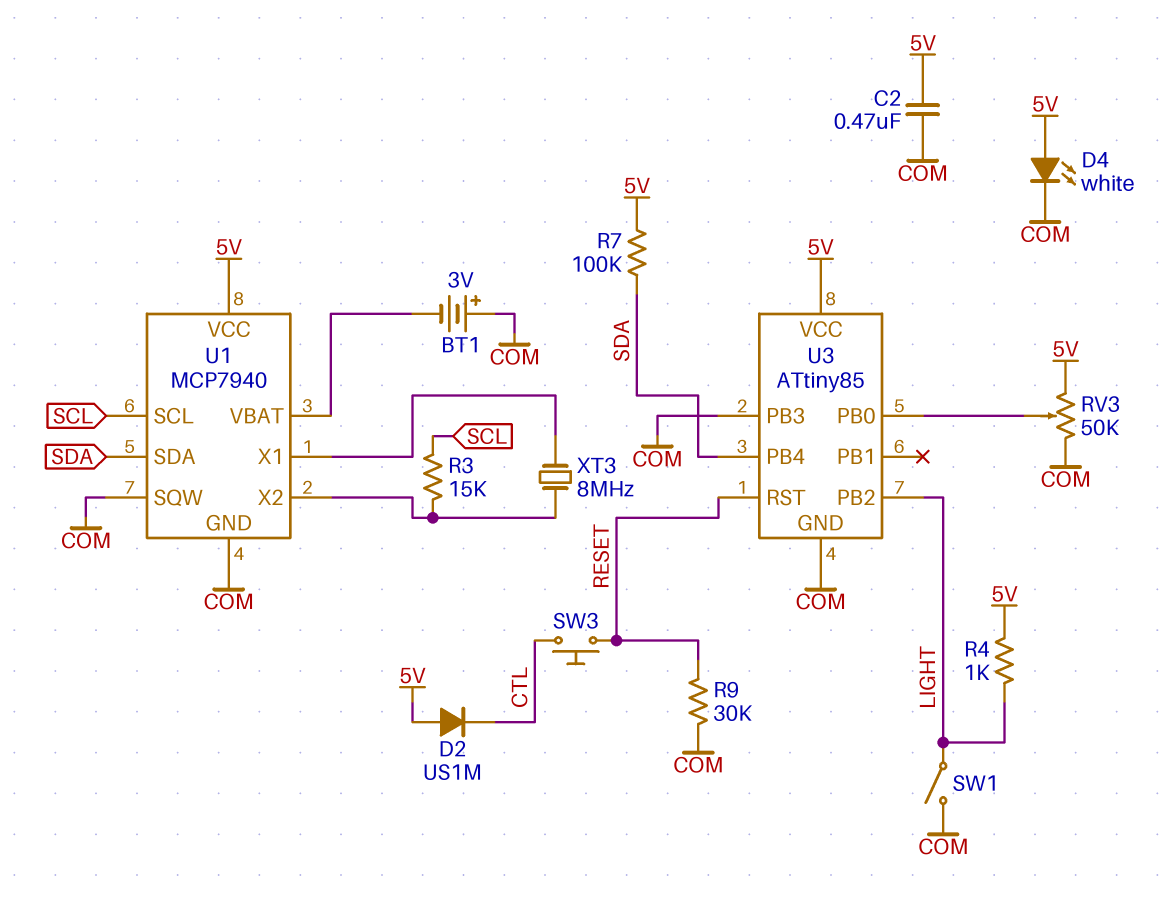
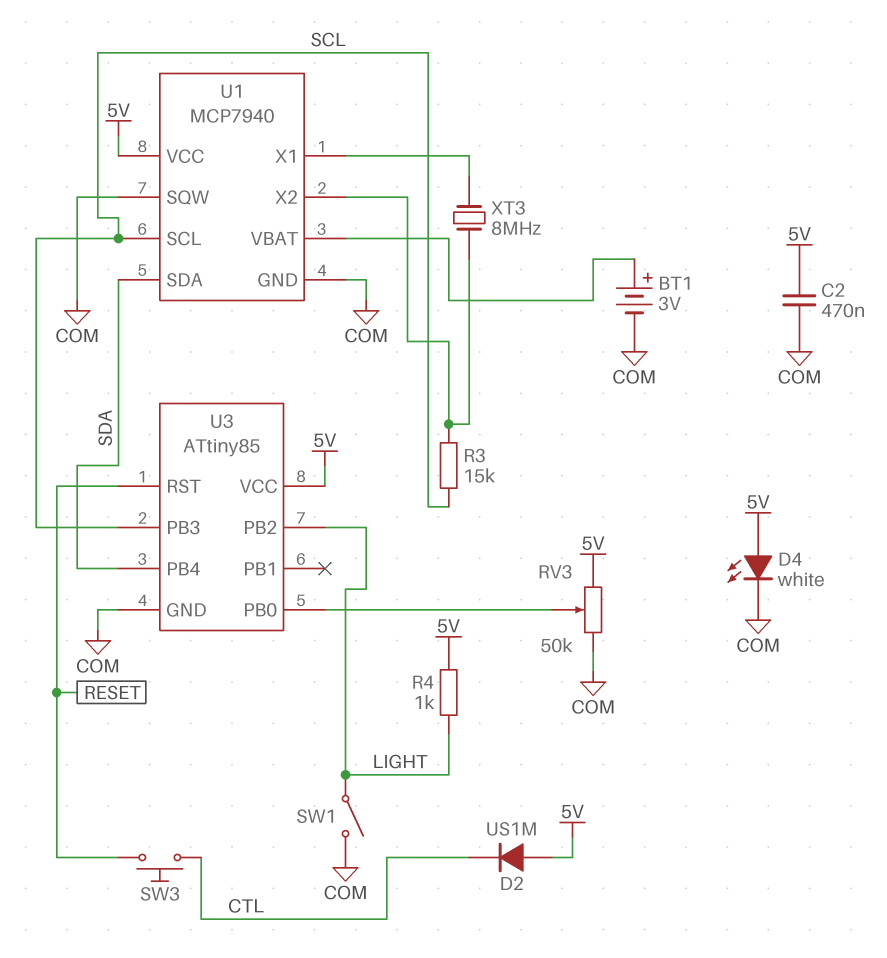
BT1: 3V (plus COM, minus U1/VBAT) -> 3V (plus U1/VBAT, minus COM)
R7: 100k (5V, SDA) -> none
R9: 30k (COM, RESET) -> none
U3 pin PB3: COM -> SCL

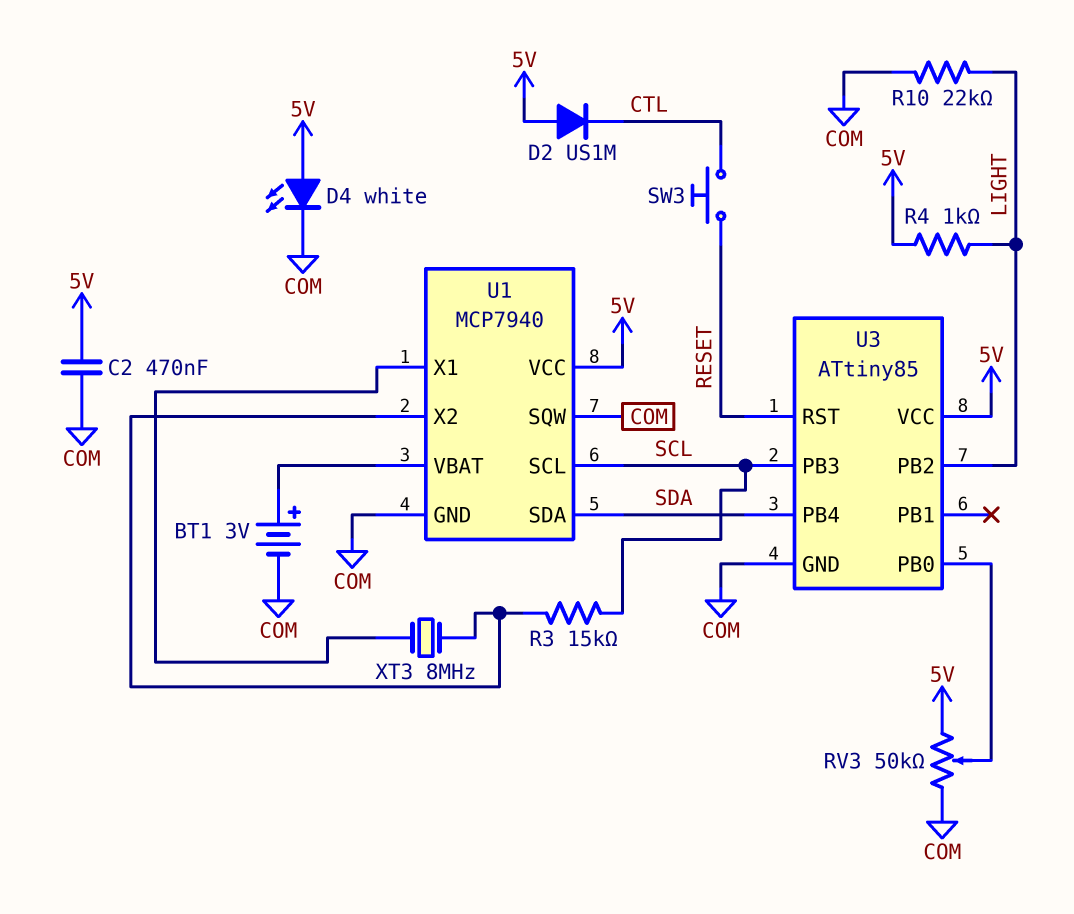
R10: none -> 22k (COM, LIGHT)
SW1: switch (COM, LIGHT) -> none

